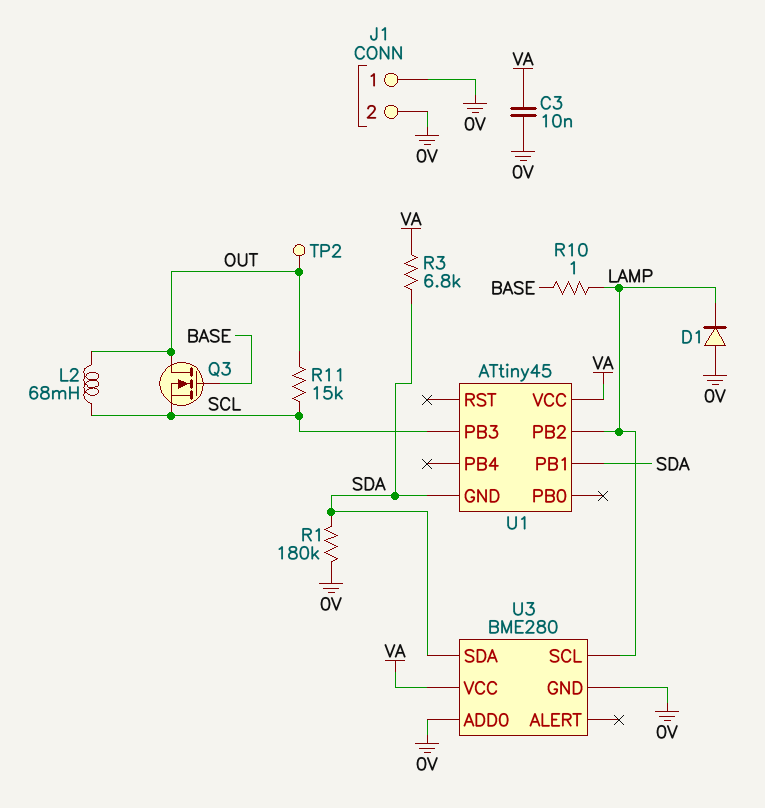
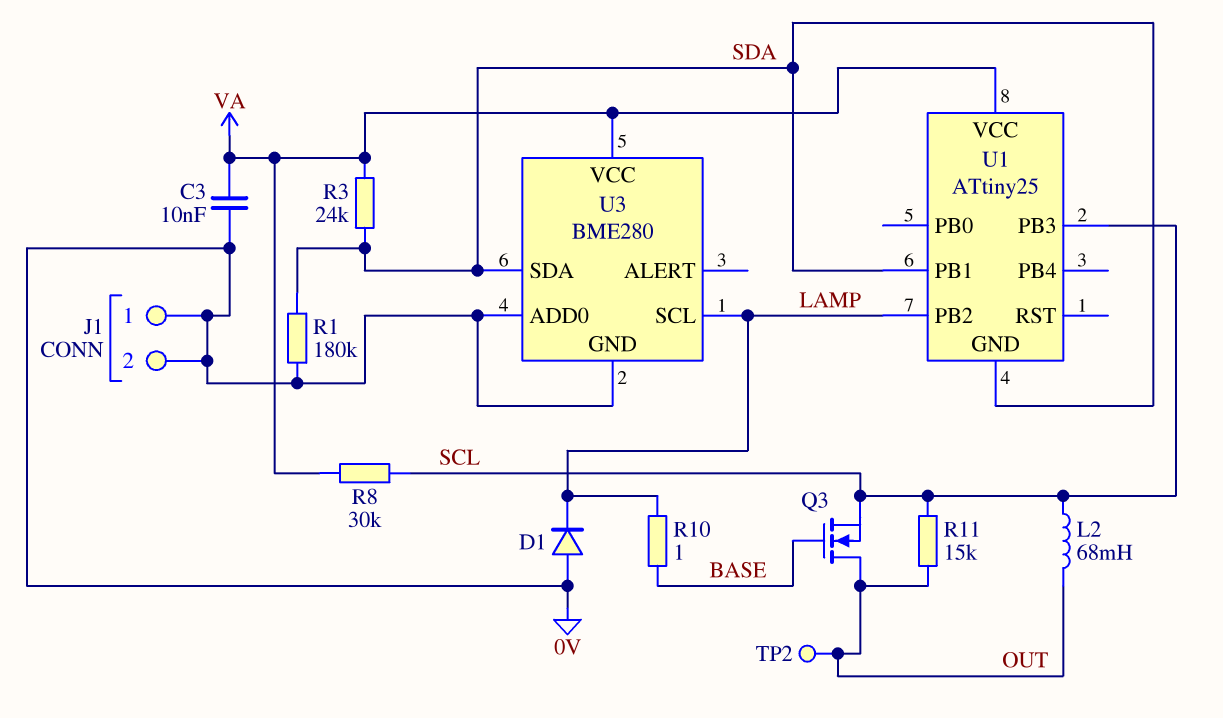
R3: 6.8k (SDA, VA) -> 24k (SDA, VA)
R8: none -> 30k (SCL, VA)
U1: ATtiny45 -> ATtiny25

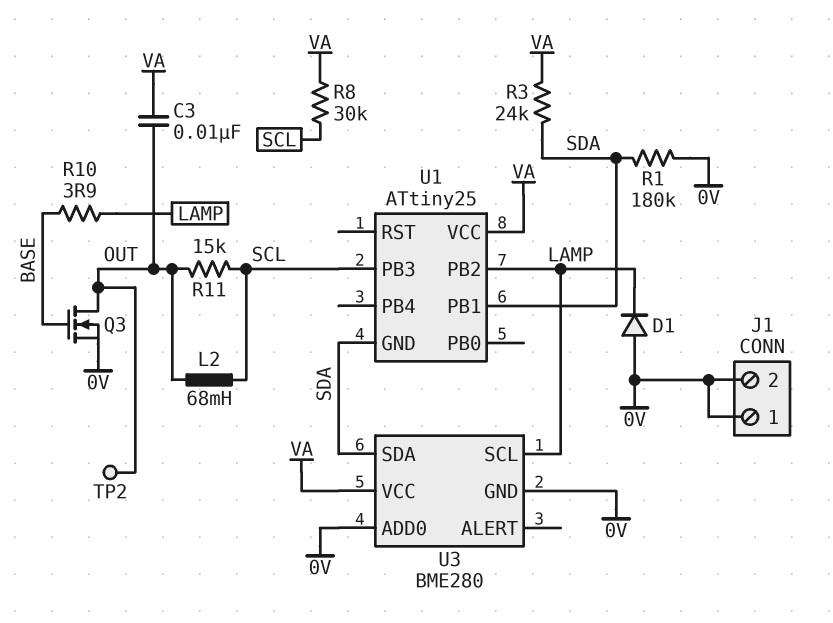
C3: 10nF (0V, VA) -> 10nF (OUT, VA)
Q3: NMOS (G BASE, D OUT, S SCL) -> NMOS (G BASE, D OUT, S 0V)
R10: 1 (BASE, LAMP) -> 3.9 (BASE, LAMP)

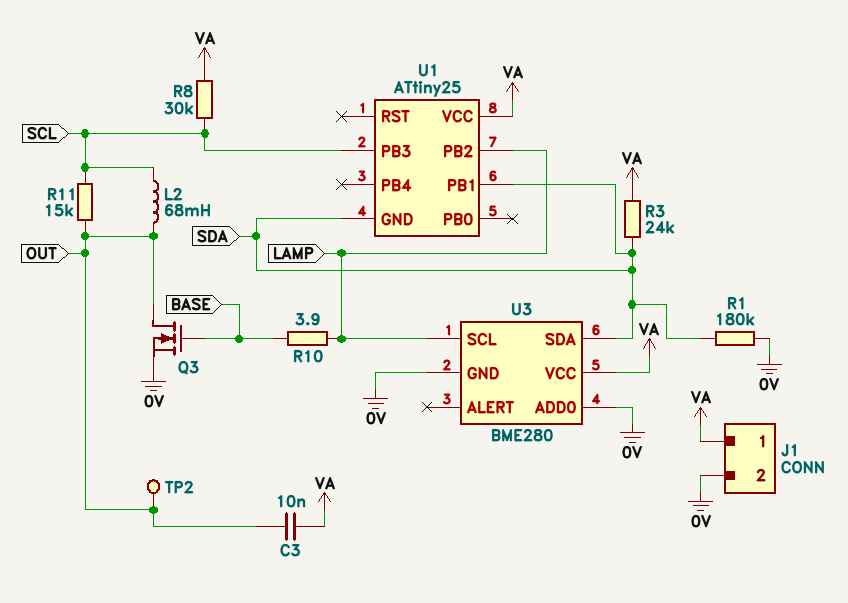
D1: diode (A 0V, K LAMP) -> none
J1 pin 1: 0V -> VA

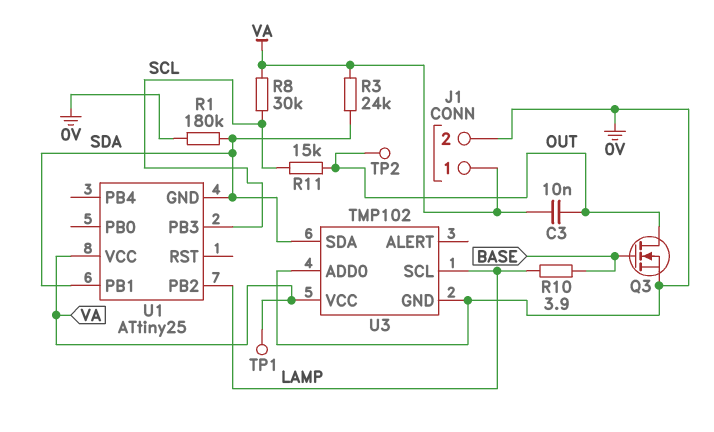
L2: 68mH (OUT, SCL) -> none
TP1: none -> test point (VA)
U3: BME280 -> TMP102

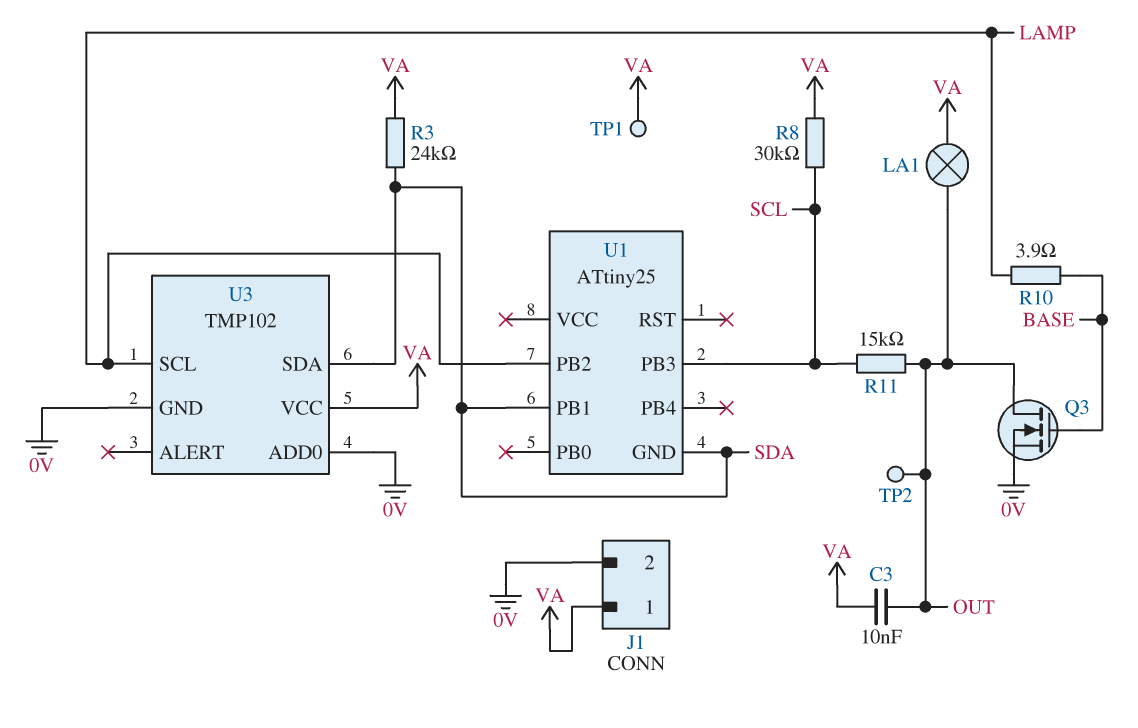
LA1: none -> lamp (OUT, VA)
R1: 180k (0V, SDA) -> none
U1 pin VCC: VA -> none

